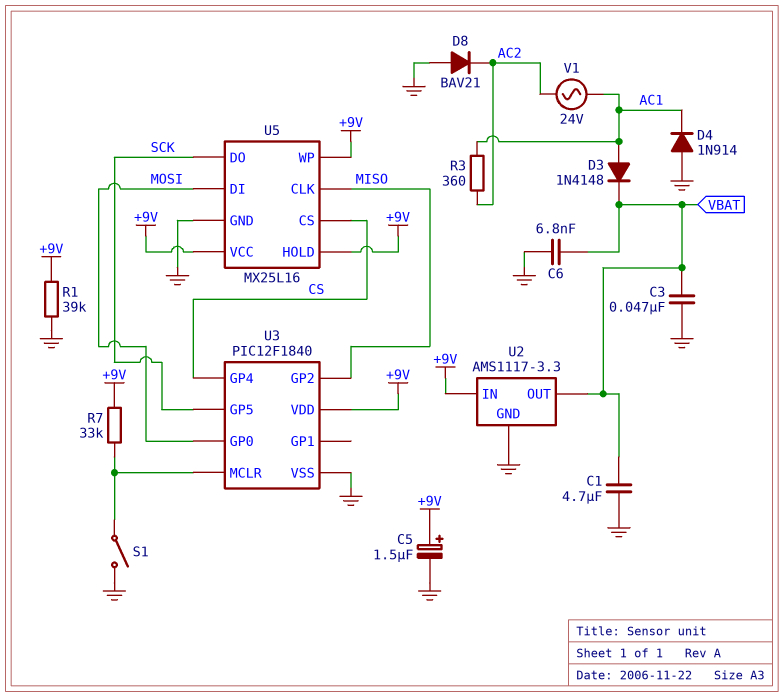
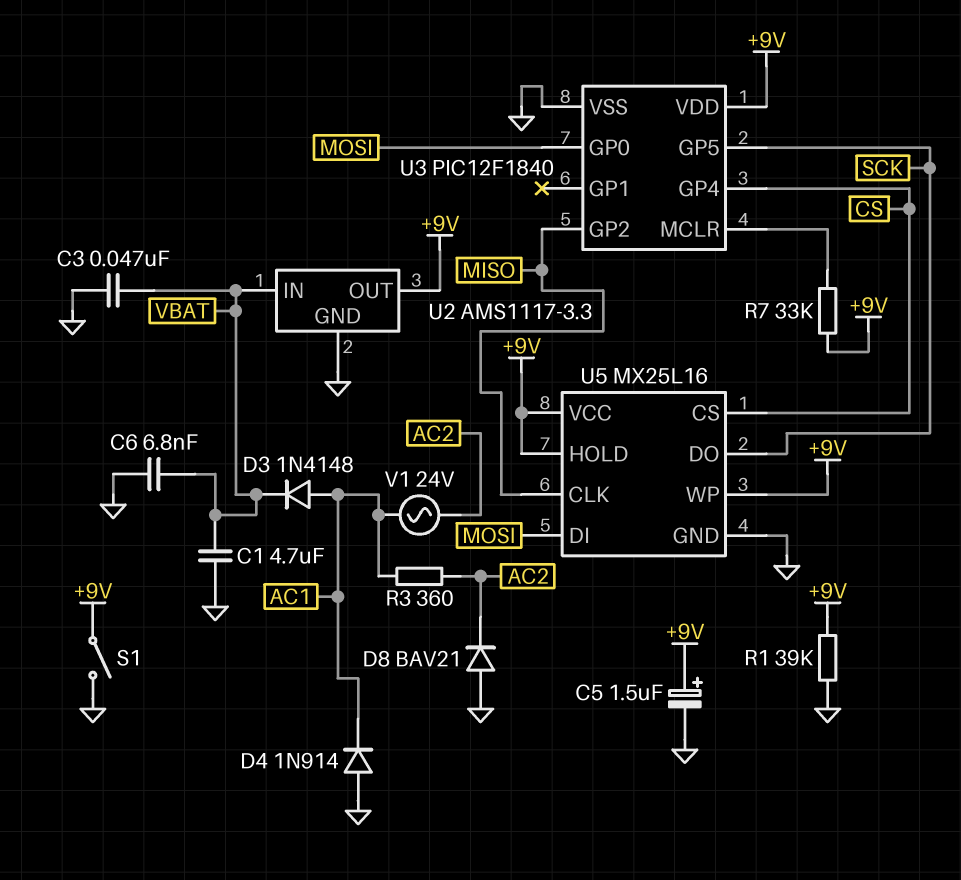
S1: switch (GND, U3/MCLR) -> switch (+9V, GND)
U2 pin IN: +9V -> VBAT
U2 pin OUT: VBAT -> +9V

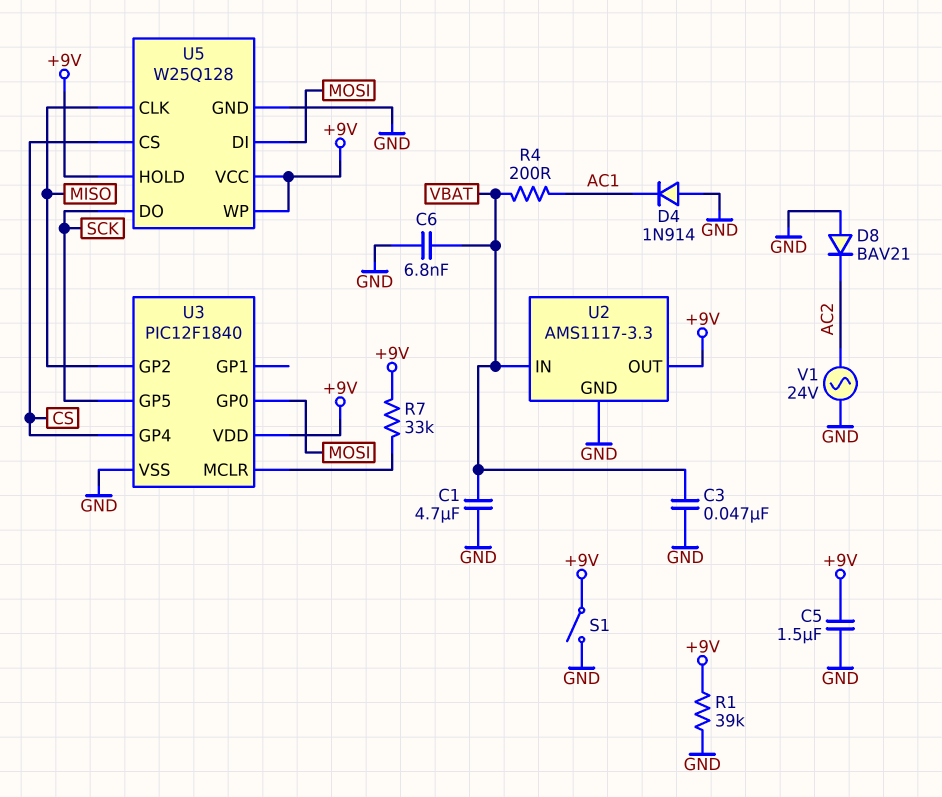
C5: 1.5uF (plus +9V, minus GND) -> 1.5uF (+9V, GND)
D3: diode 1N4148 (A AC1, K VBAT) -> none
R3: 360 (AC1, AC2) -> none
R4: none -> 200 (AC1, VBAT)
U5: MX25L16 -> W25Q128
V1: AC 24V (AC1, AC2) -> AC 24V (AC2, GND)

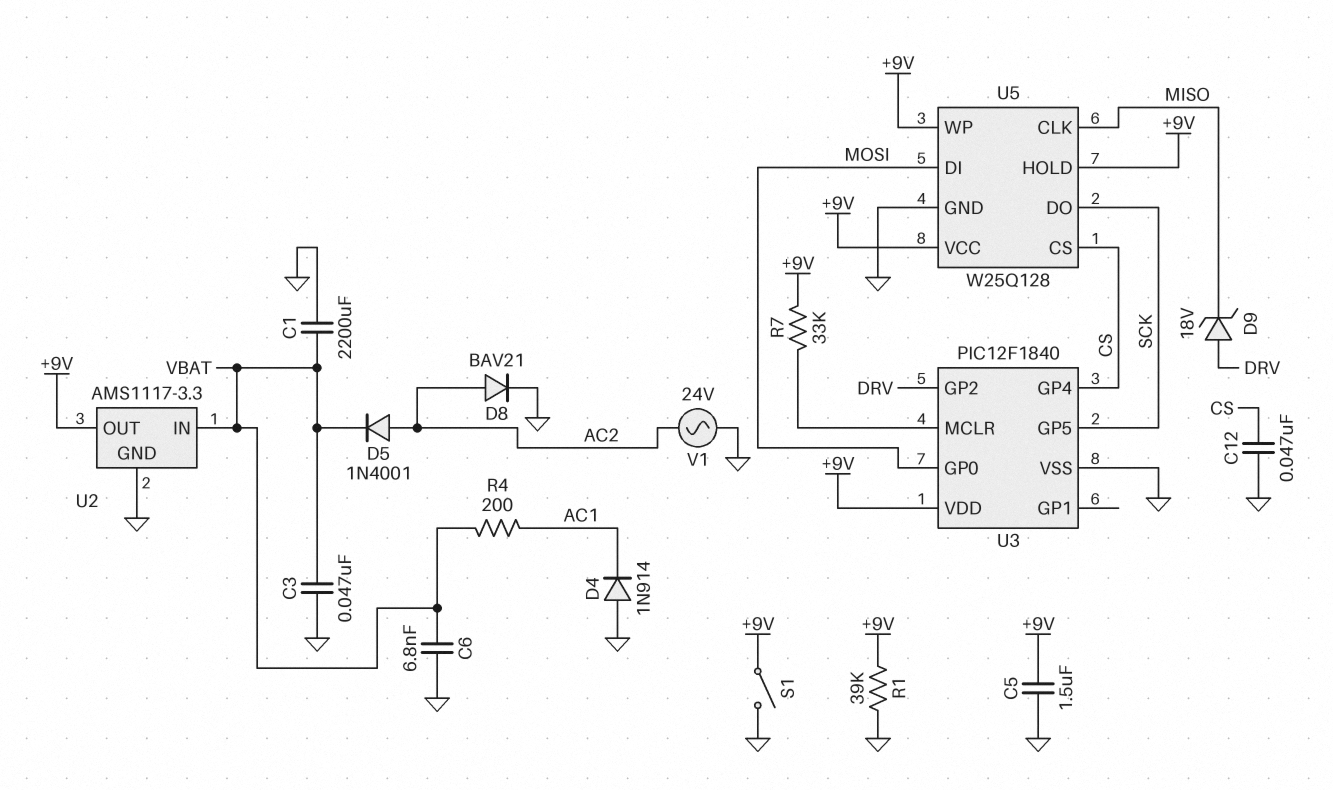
C1: 4.7uF (GND, VBAT) -> 2200uF (GND, VBAT)
C12: none -> 47nF (CS, GND)
D5: none -> diode 1N4001 (A AC2, K VBAT)
D8: diode BAV21 (A GND, K AC2) -> diode BAV21 (A AC2, K GND)
D9: none -> zener 18V (A DRV, K MISO)
U3 pin GP2: MISO -> DRV

